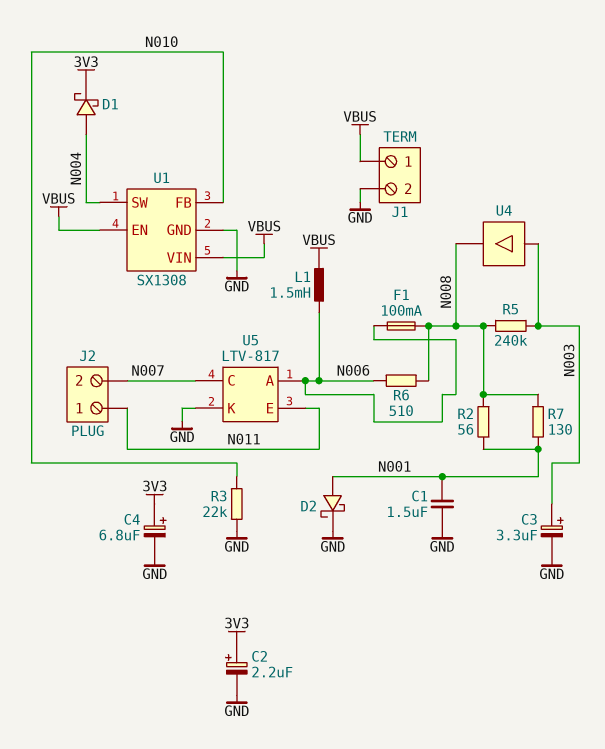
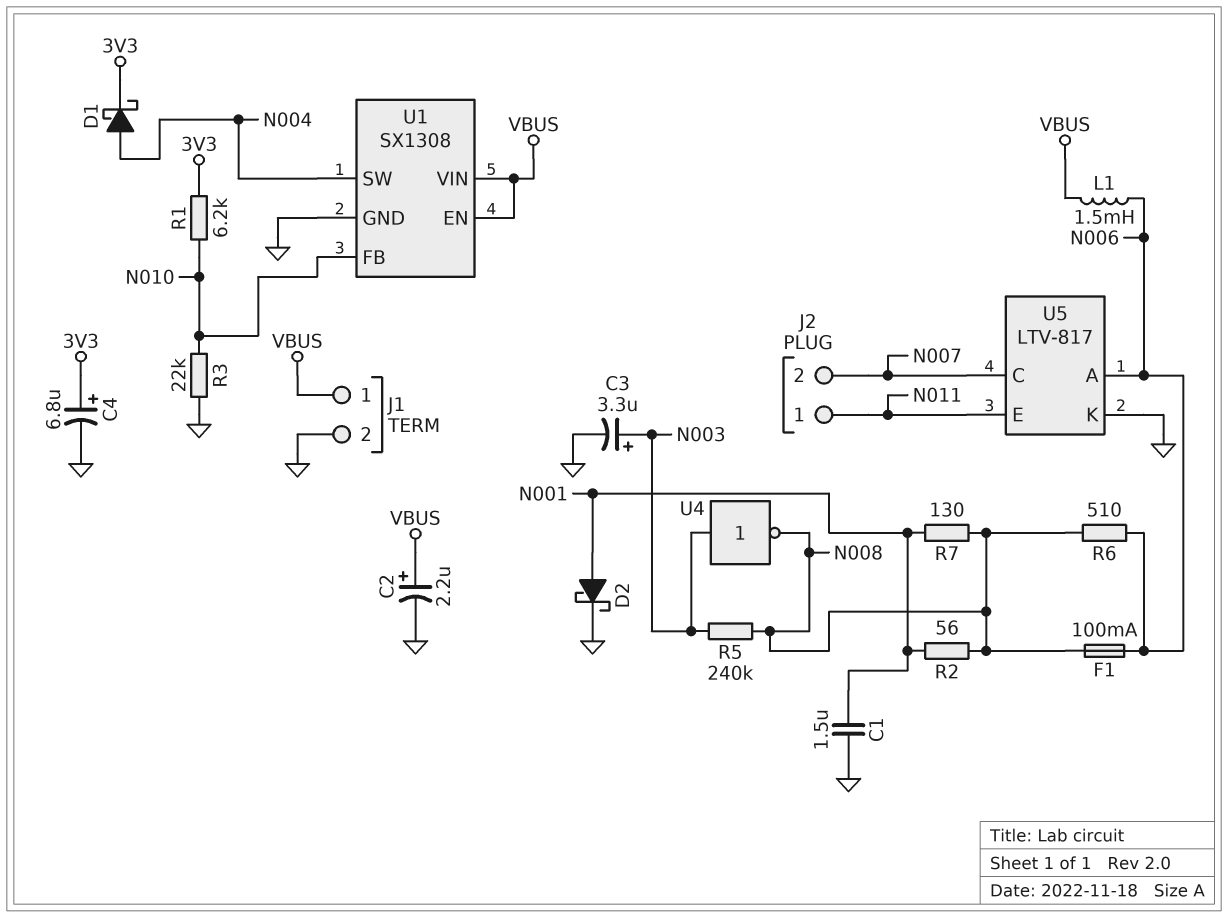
C2: 2.2uF (plus 3V3, minus GND) -> 2.2uF (plus VBUS, minus GND)
R1: none -> 6.2k (3V3, N010)
U4: buffer (in N003, out N008) -> NOT (in N003, out N008)

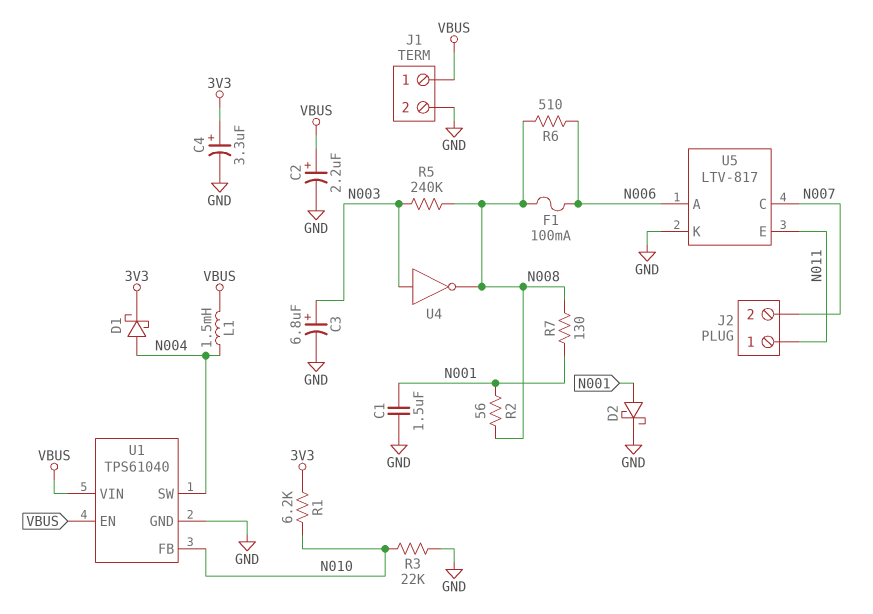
C3: 3.3uF (plus N003, minus GND) -> 6.8uF (plus N003, minus GND)
C4: 6.8uF (plus 3V3, minus GND) -> 3.3uF (plus 3V3, minus GND)
L1: 1.5mH (N006, VBUS) -> 1.5mH (N004, VBUS)
U1: SX1308 -> TPS61040

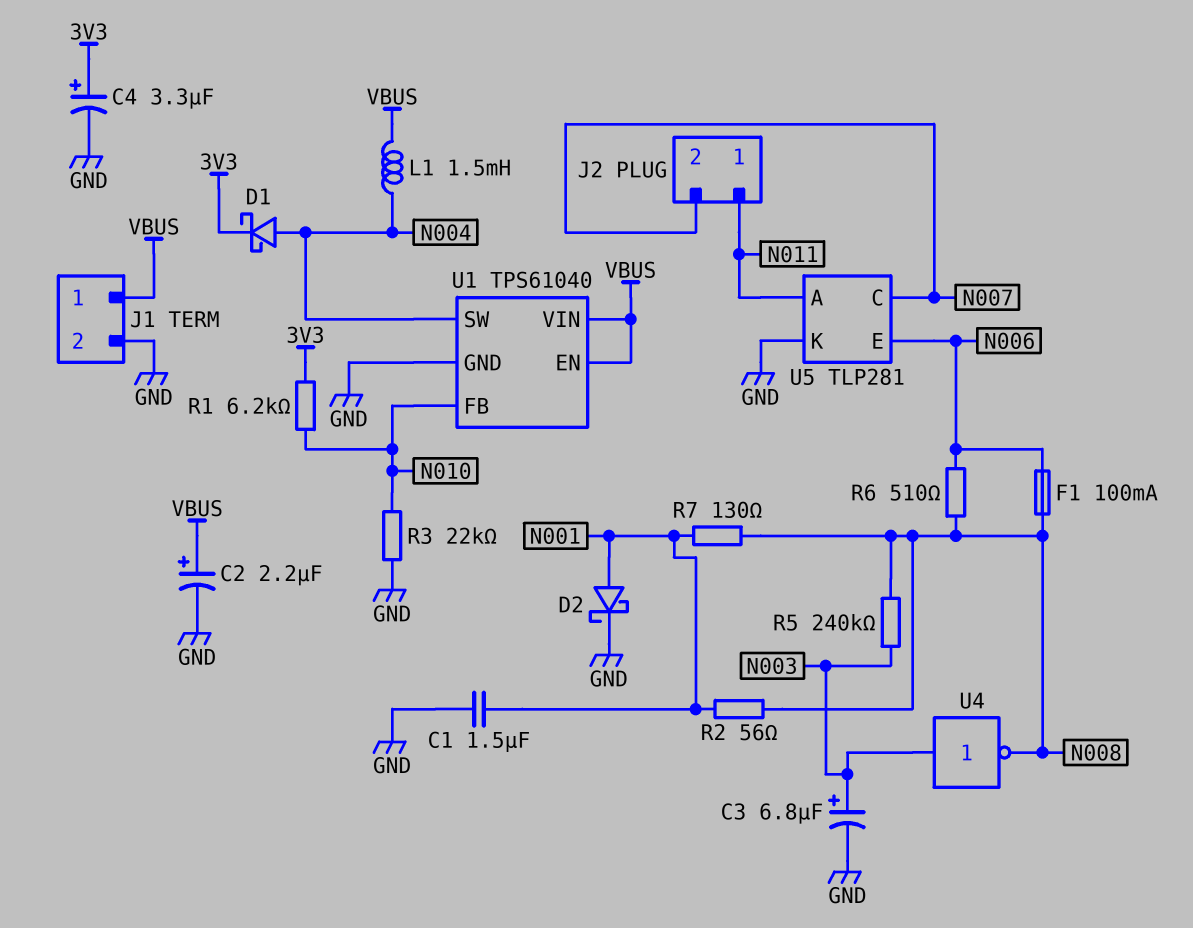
U5: LTV-817 -> TLP281
U5 pin A: N006 -> N011
U5 pin E: N011 -> N006

